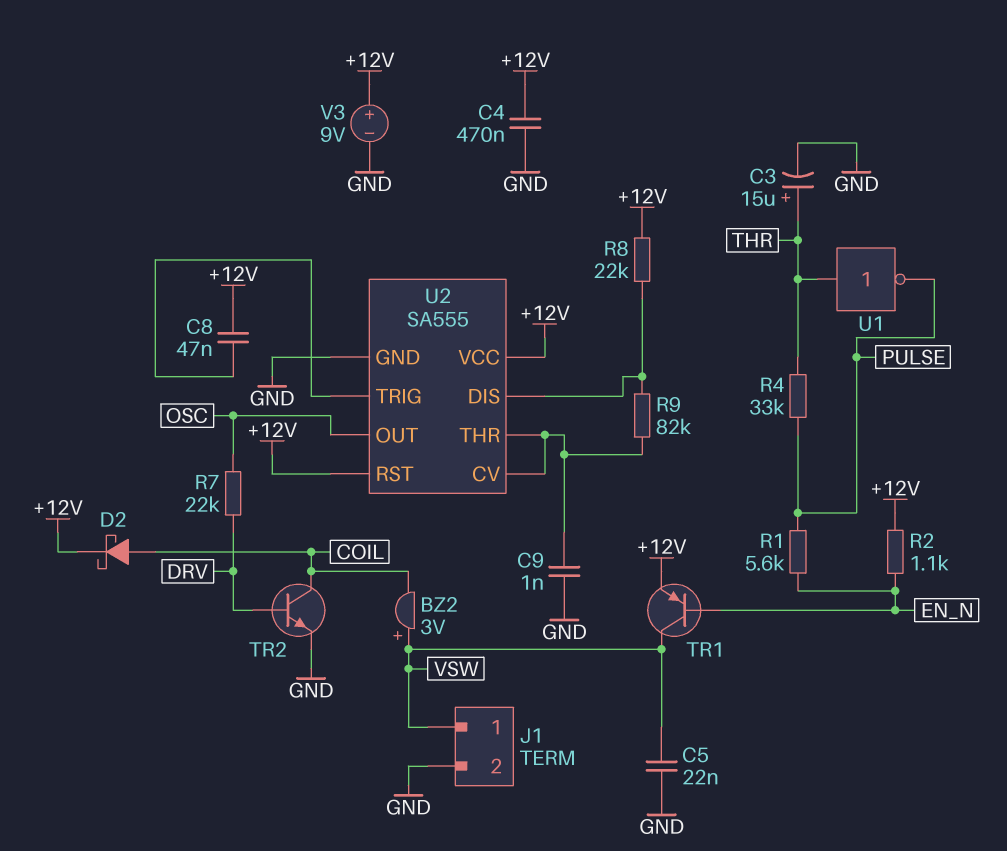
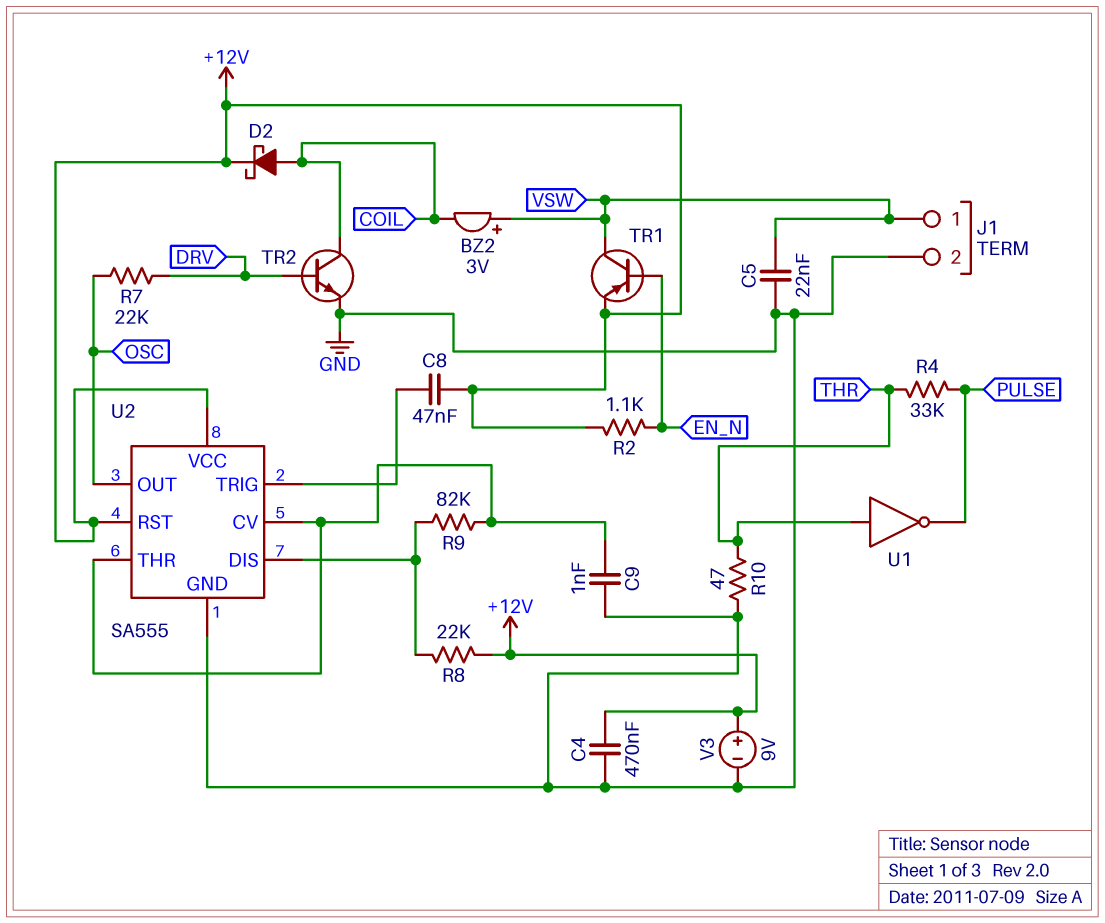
C3: 15uF (plus THR, minus GND) -> none
R1: 5.6k (EN_N, PULSE) -> none
R10: none -> 47 (GND, THR)

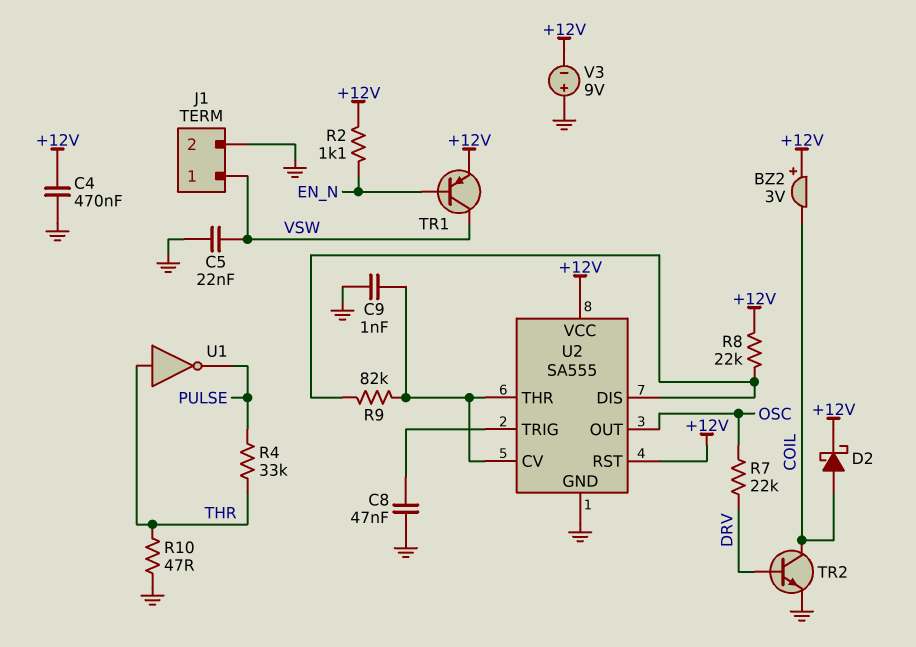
BZ2: buzzer 3V (plus VSW, minus COIL) -> buzzer 3V (plus +12V, minus COIL)
C8: 47nF (+12V, U2/TRIG) -> 47nF (GND, U2/TRIG)
V3: 9V (plus +12V, minus GND) -> 9V (plus GND, minus +12V)

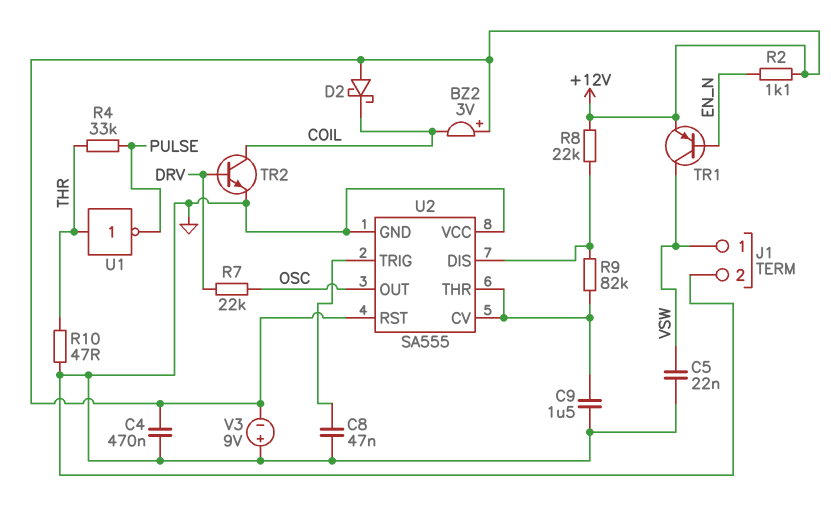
C9: 1nF (GND, U2/CV) -> 1.5uF (GND, U2/CV)
D2: schottky (A COIL, K +12V) -> schottky (A +12V, K COIL)
U2 pin VCC: +12V -> GND

